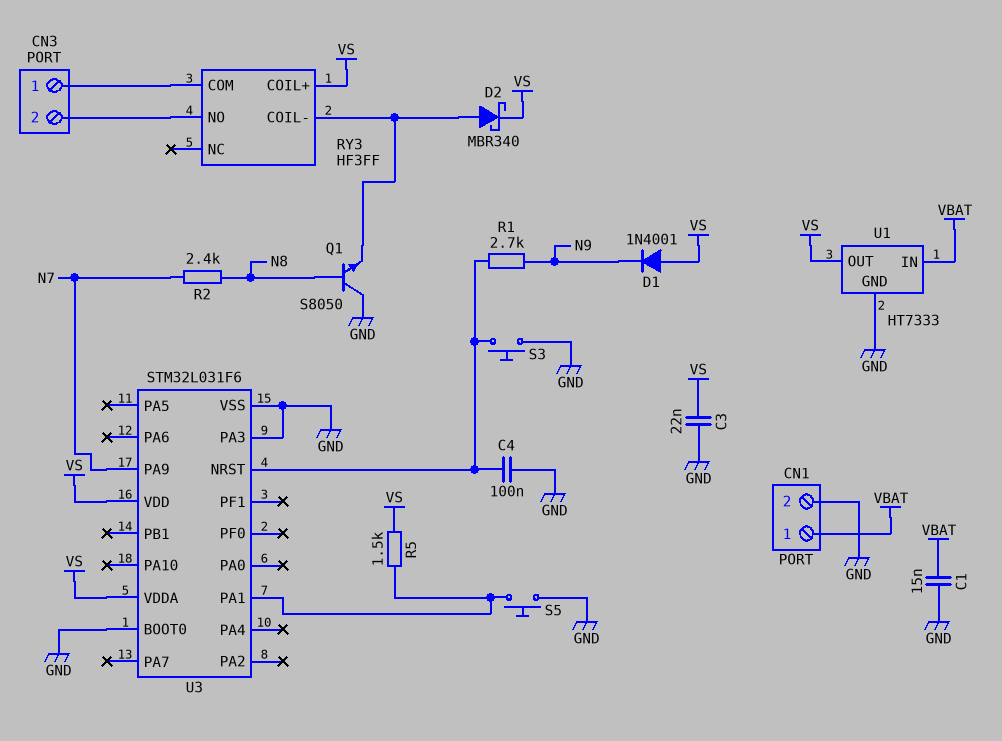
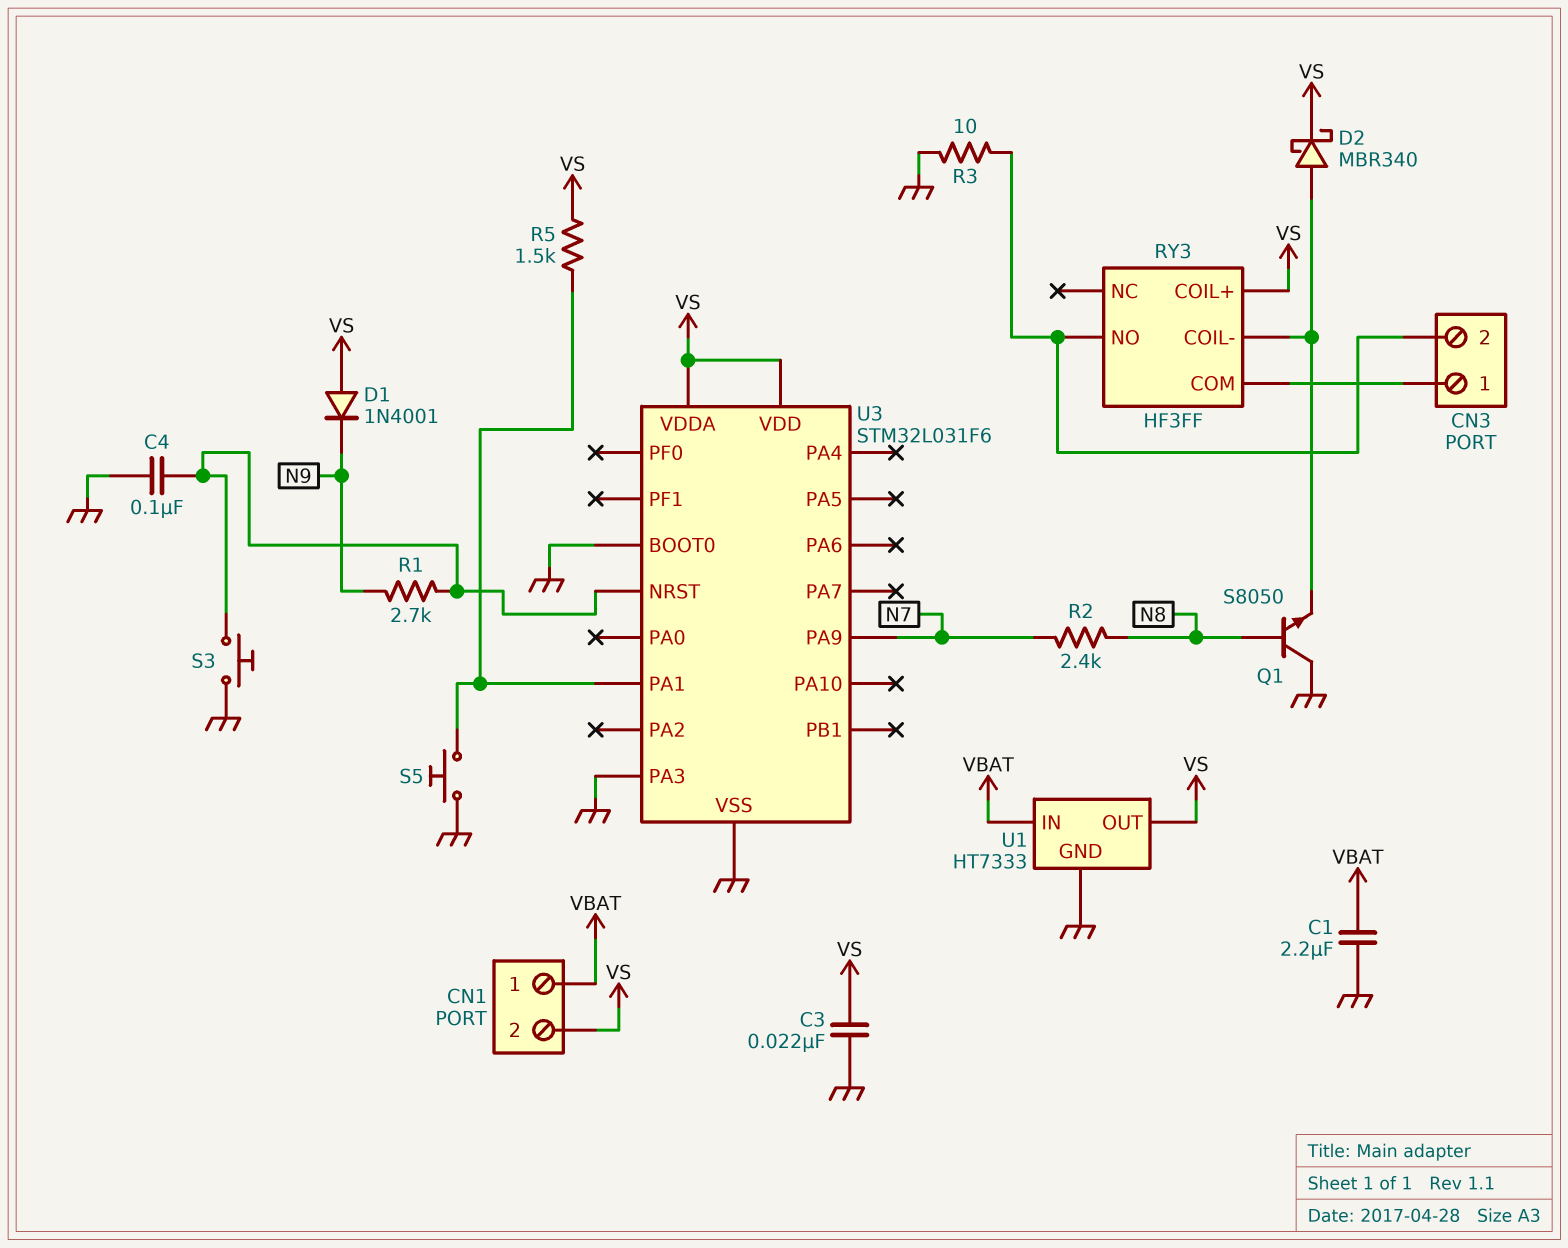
C1: 15nF (GND, VBAT) -> 2.2uF (GND, VBAT)
CN1 pin 2: GND -> VS
R3: none -> 10 (CN3/2, GND)

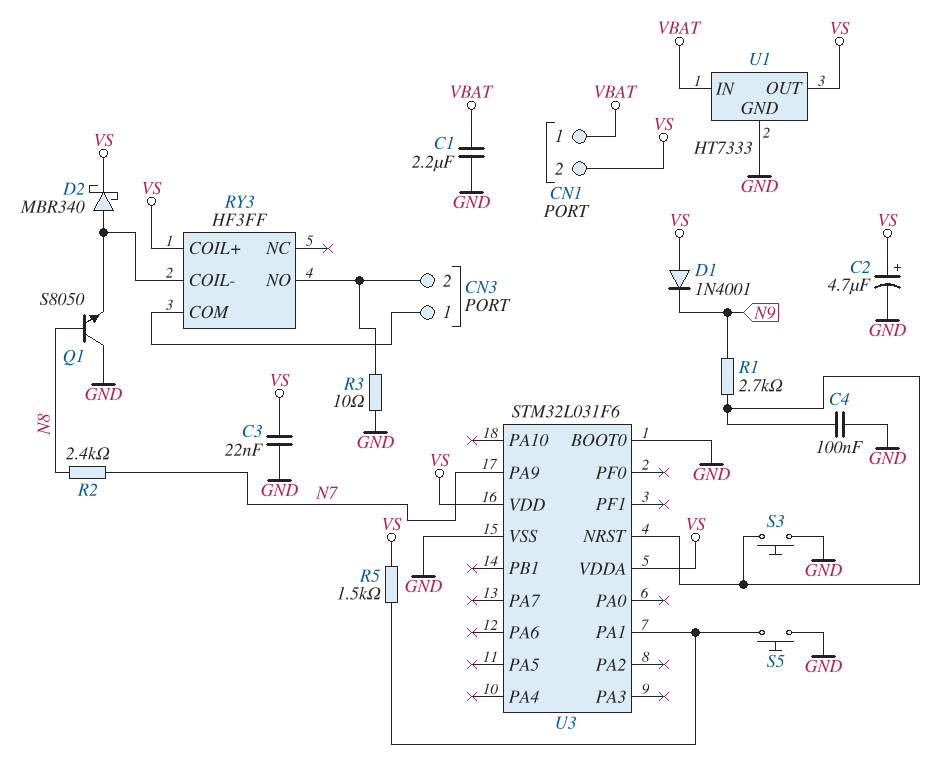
C2: none -> 4.7uF (plus VS, minus GND)
U3 pin PA3: GND -> none

